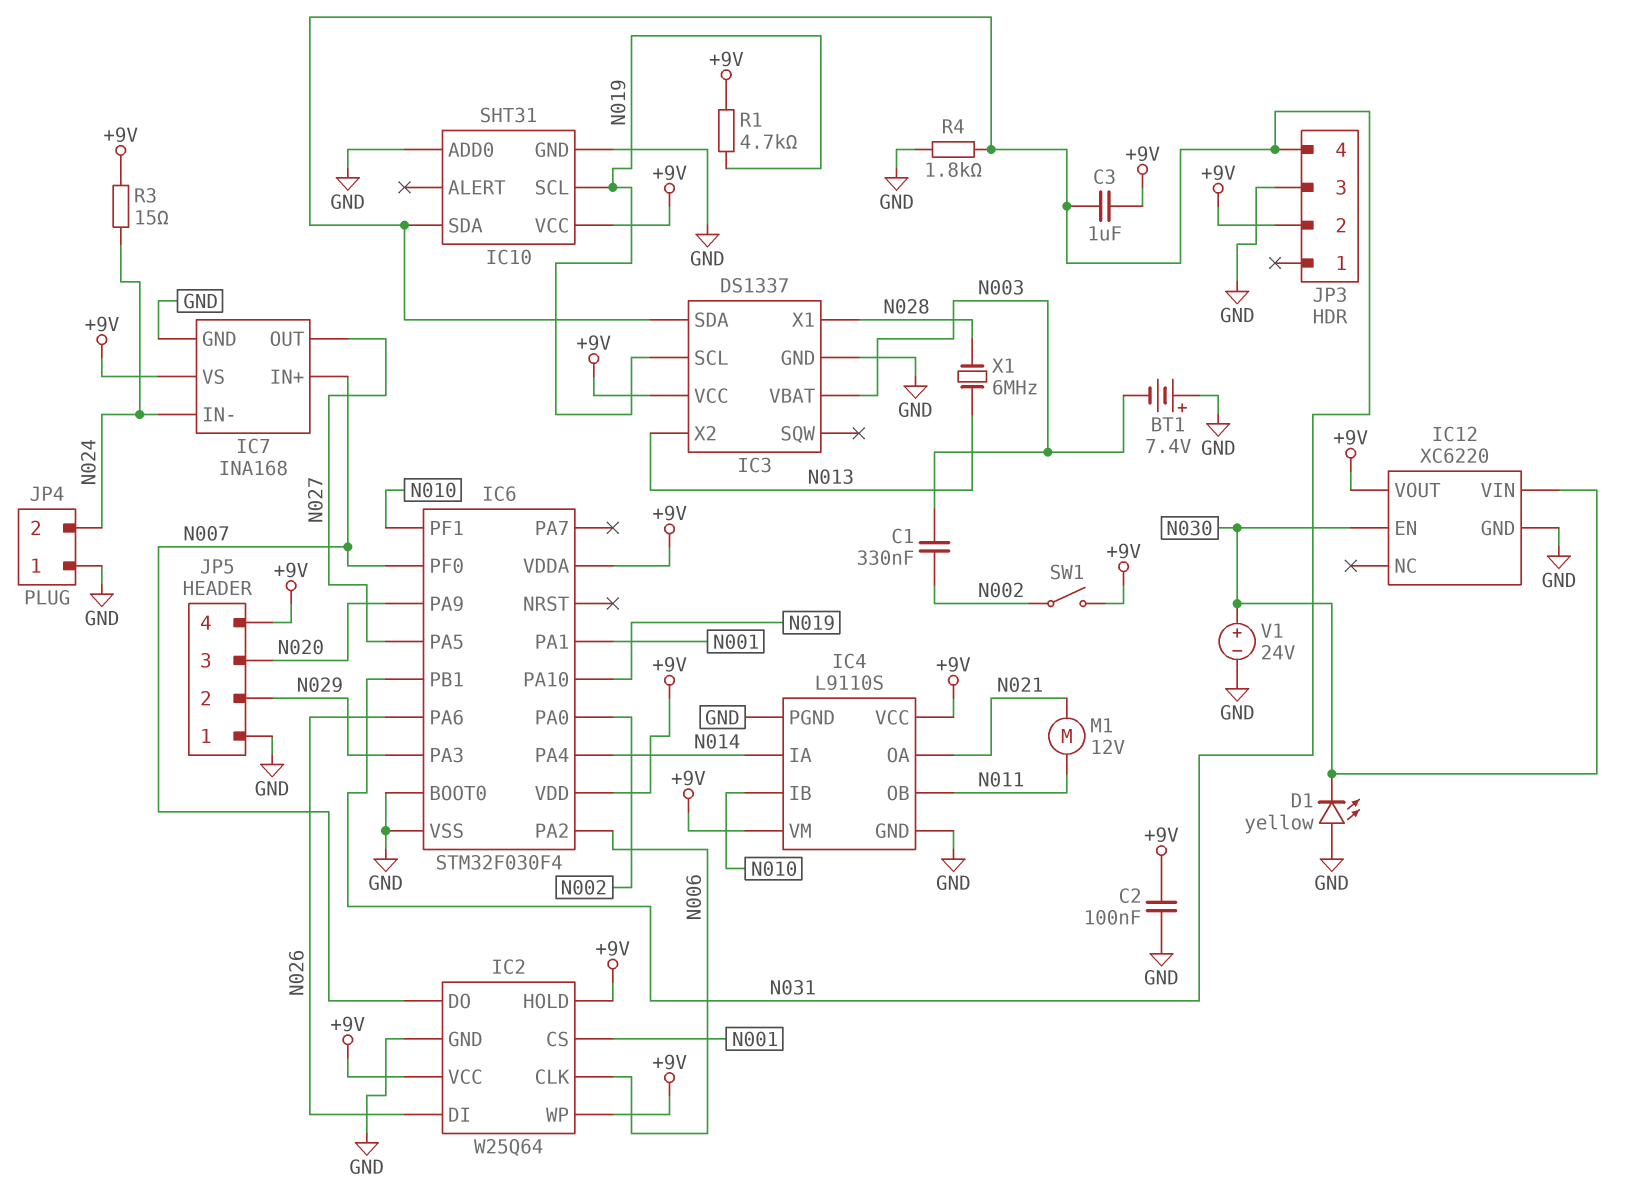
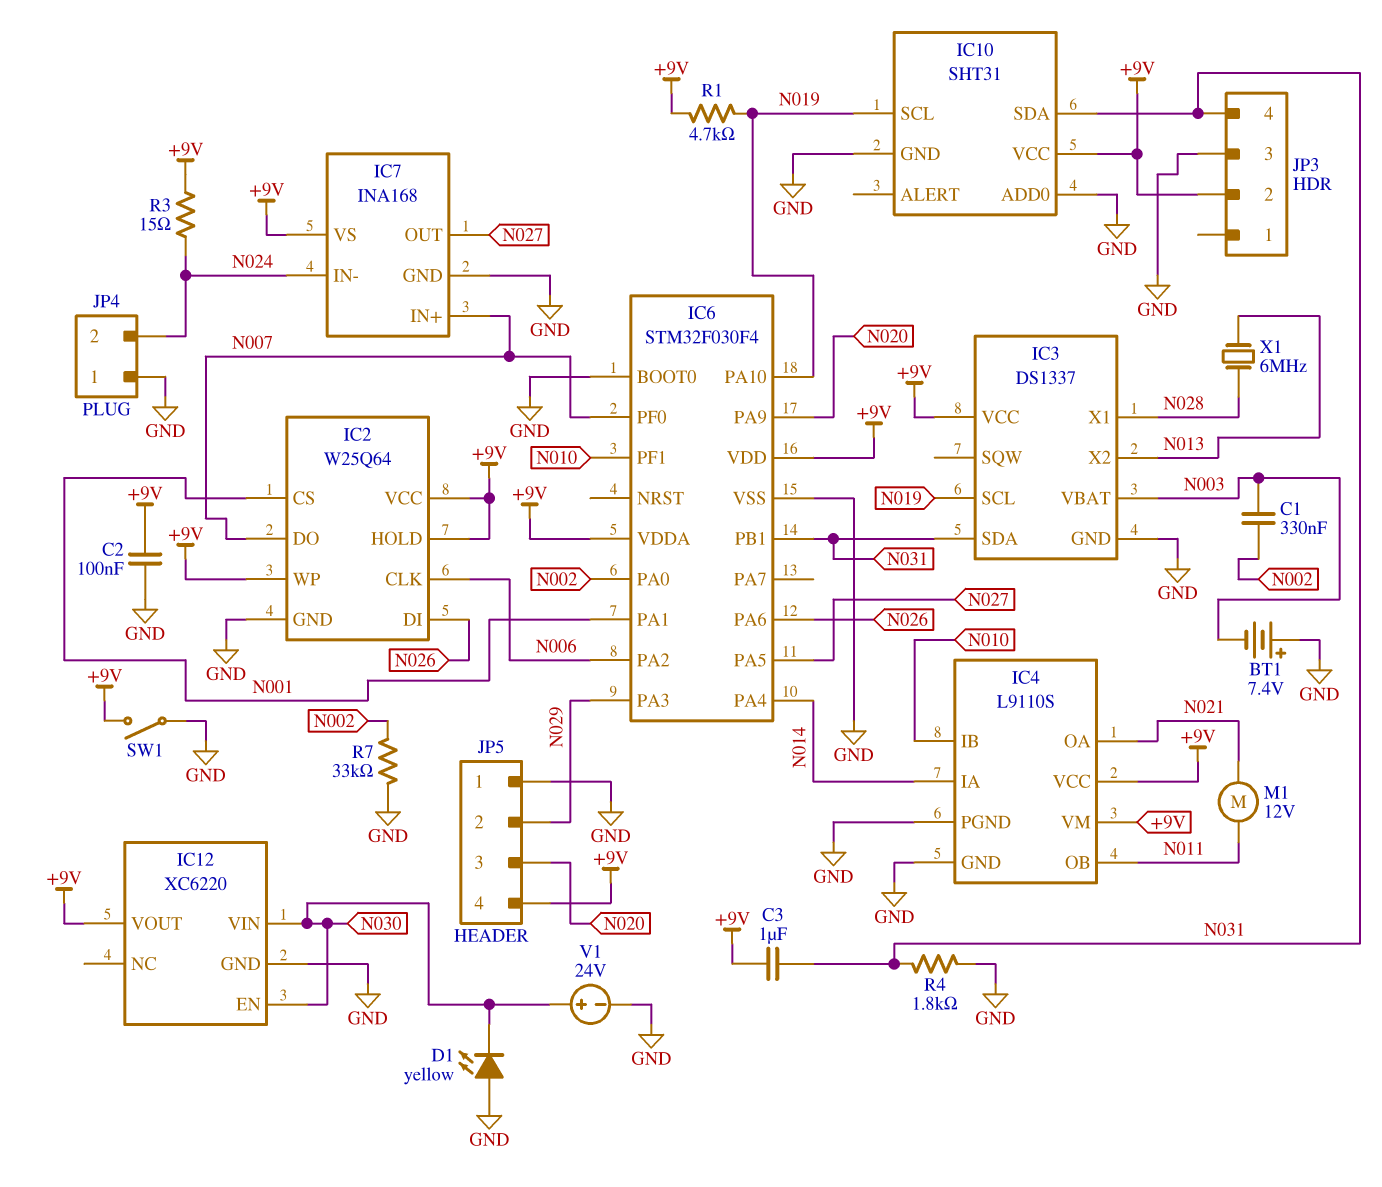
R7: none -> 33k (GND, N002)
SW1: switch (+9V, N002) -> switch (+9V, GND)

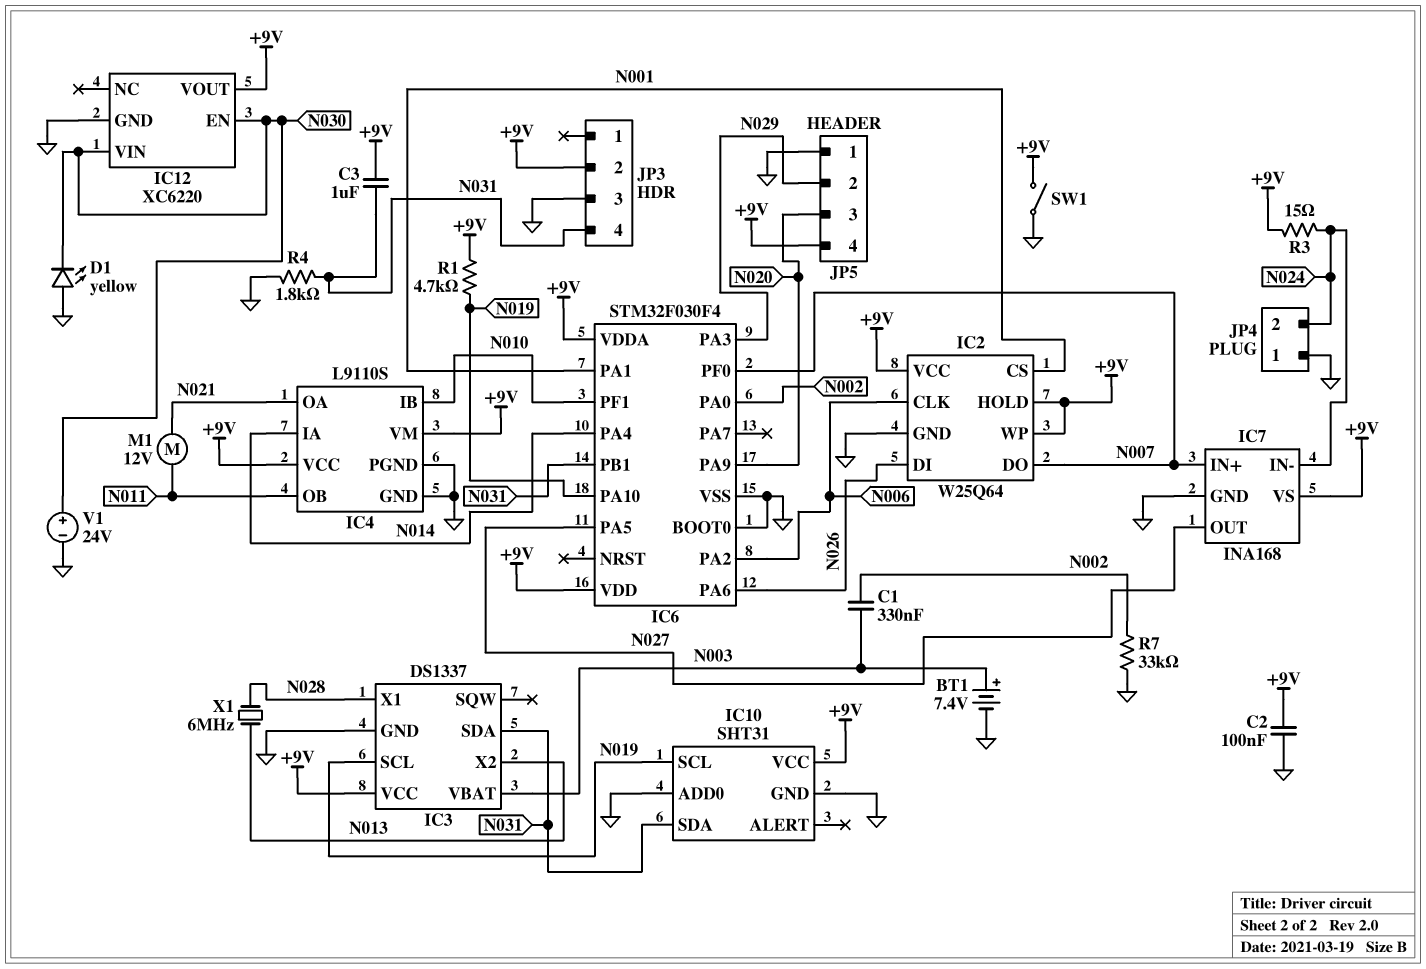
BT1: 7.4V (plus GND, minus N003) -> 7.4V (plus N003, minus GND)

